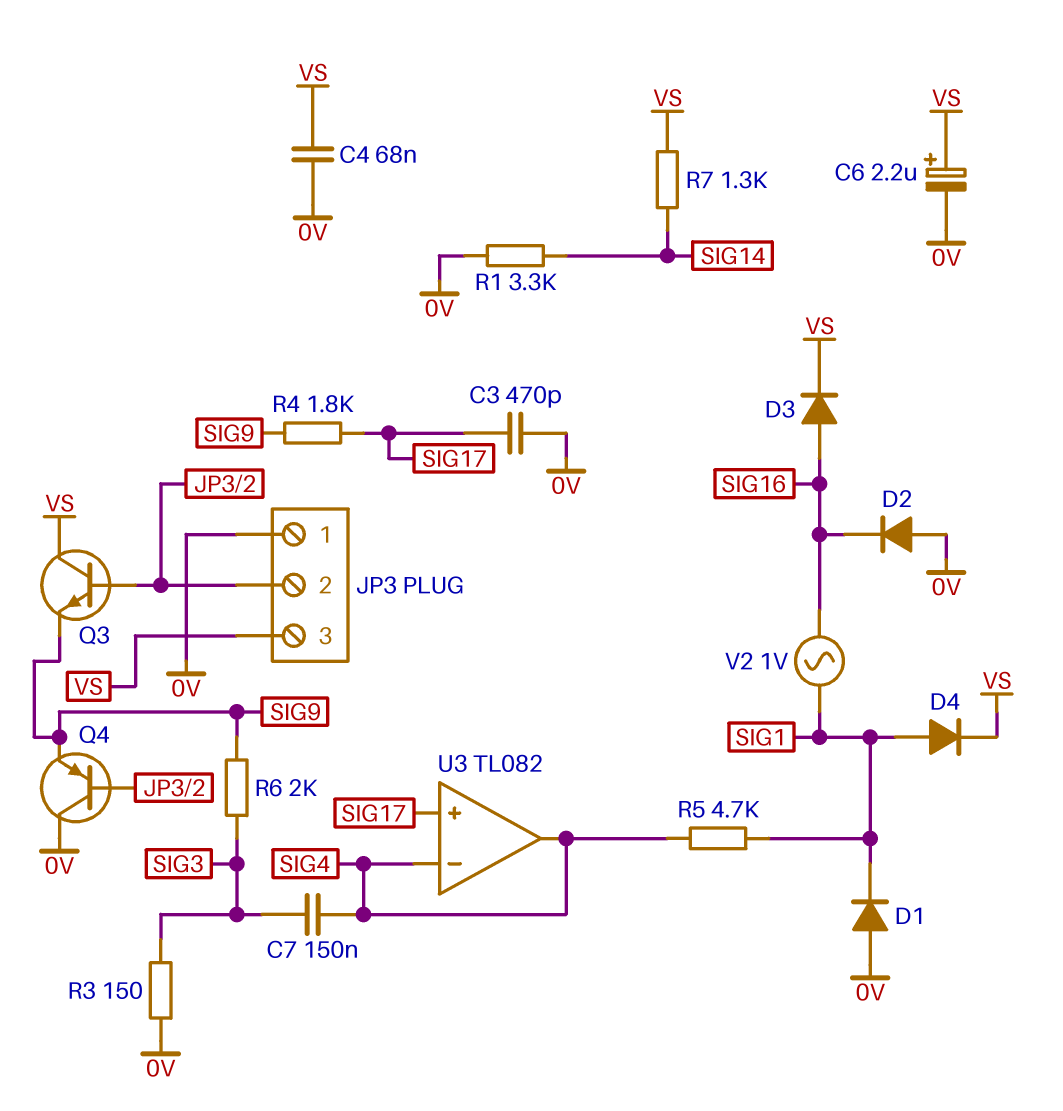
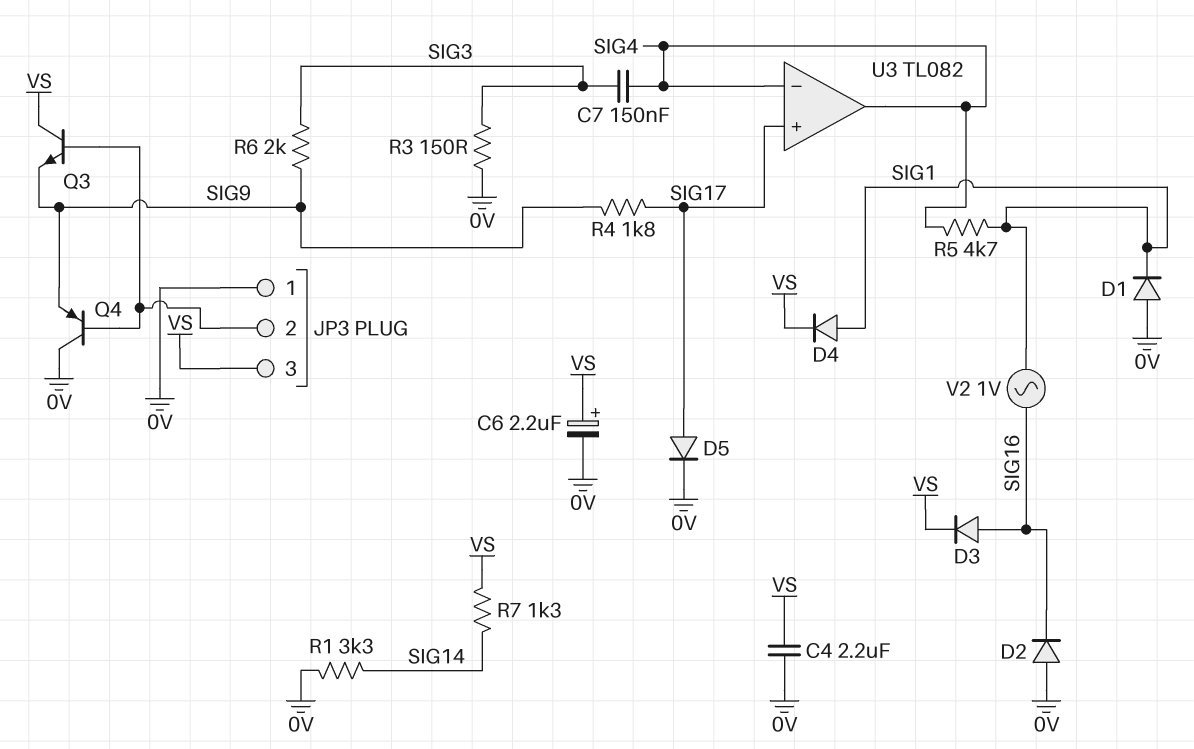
C3: 470pF (0V, SIG17) -> none
C4: 68nF (0V, VS) -> 2.2uF (0V, VS)
D5: none -> diode (A SIG17, K 0V)

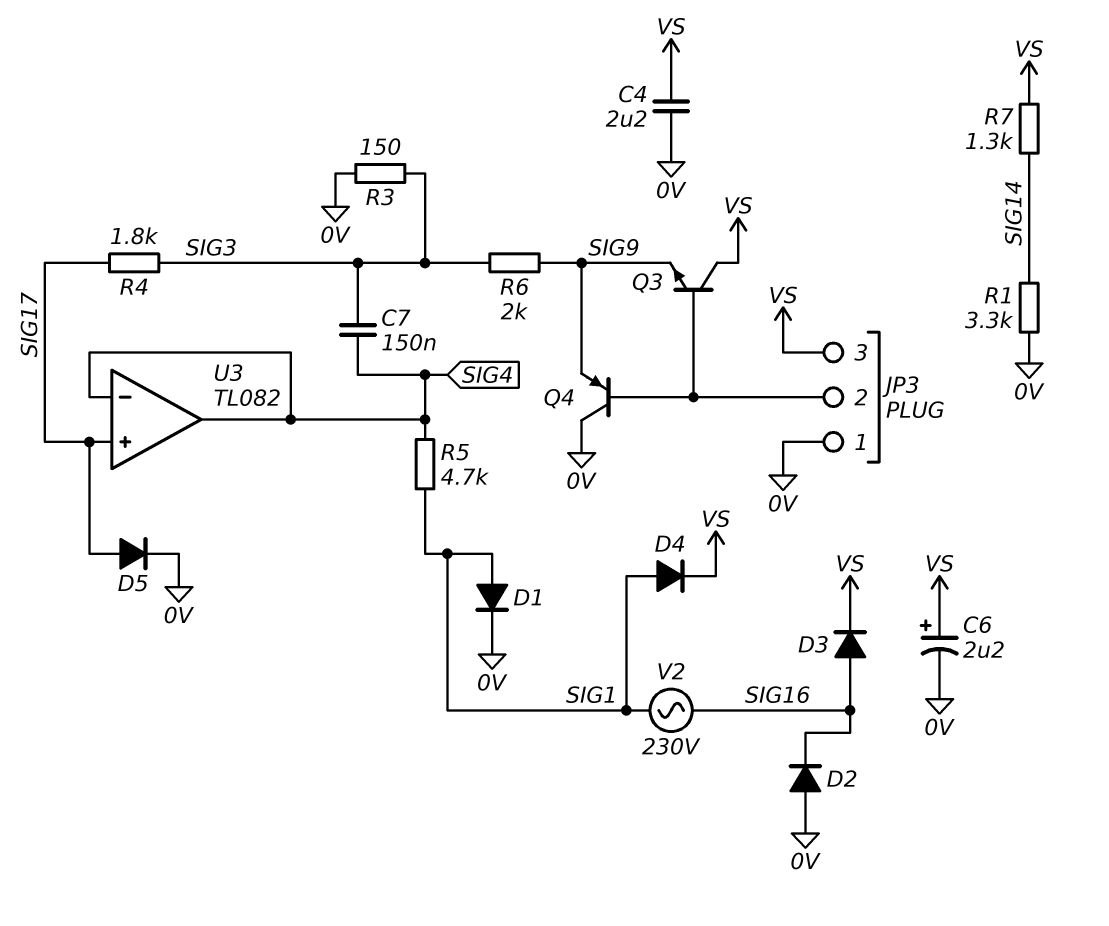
D1: diode (A 0V, K SIG1) -> diode (A SIG1, K 0V)
R4: 1.8k (SIG9, SIG17) -> 1.8k (SIG3, SIG17)
V2: AC 1V (SIG1, SIG16) -> AC 230V (SIG1, SIG16)

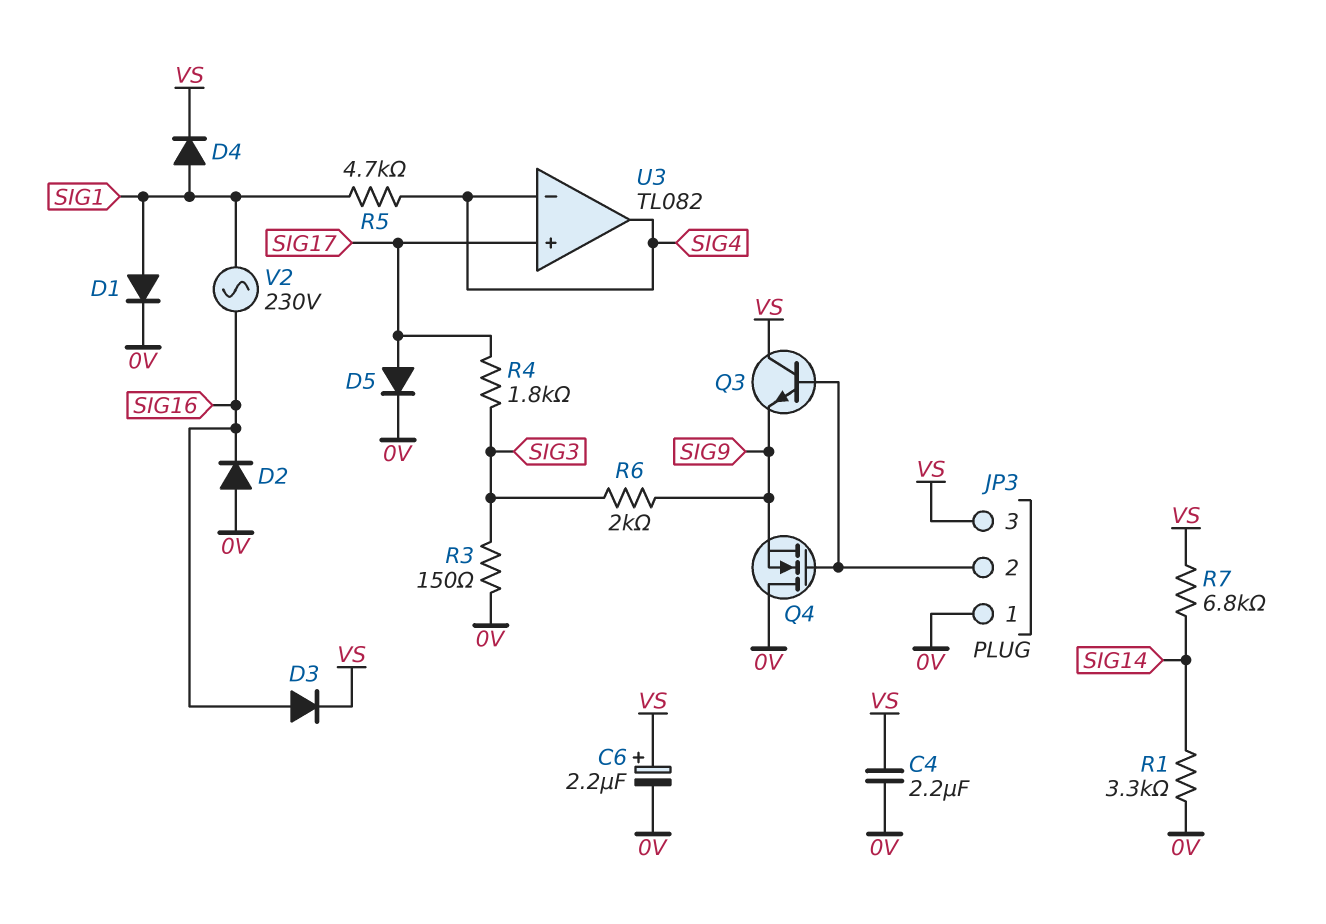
C7: 150nF (SIG3, SIG4) -> none
Q4: PNP (B JP3/2, C 0V, E SIG9) -> NMOS (G JP3/2, D 0V, S SIG9)
R7: 1.3k (SIG14, VS) -> 6.8k (SIG14, VS)

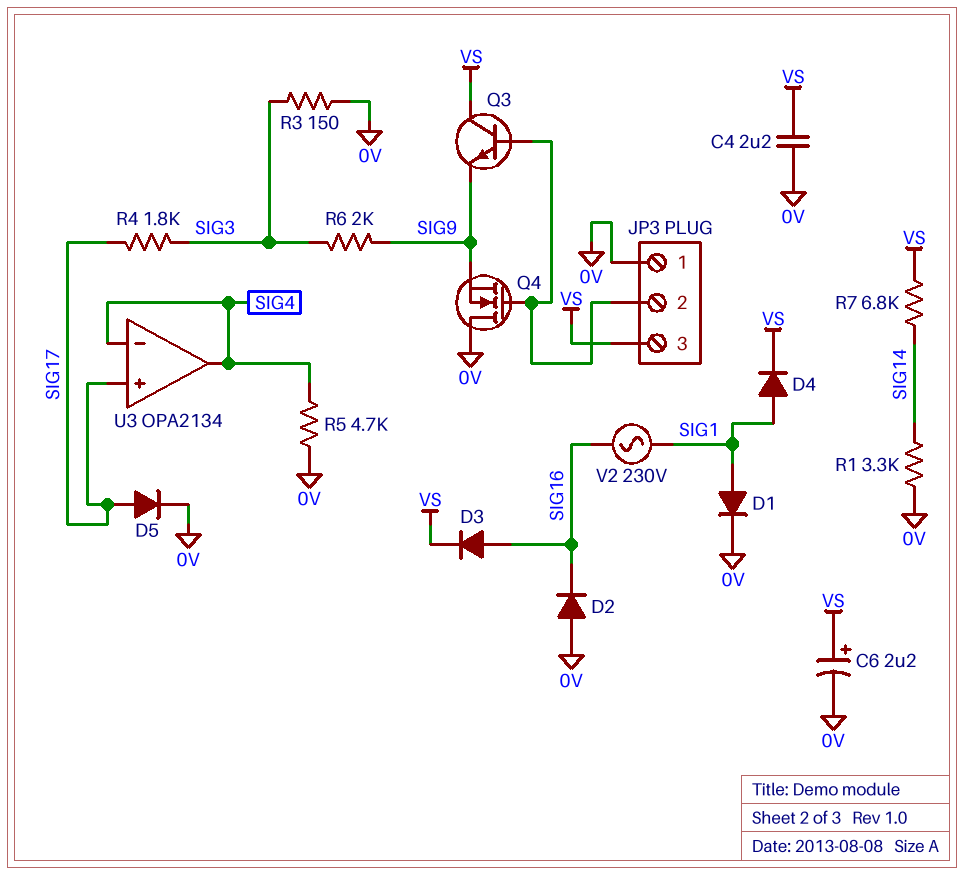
R5: 4.7k (SIG1, SIG4) -> 4.7k (0V, SIG4)
U3: TL082 -> OPA2134

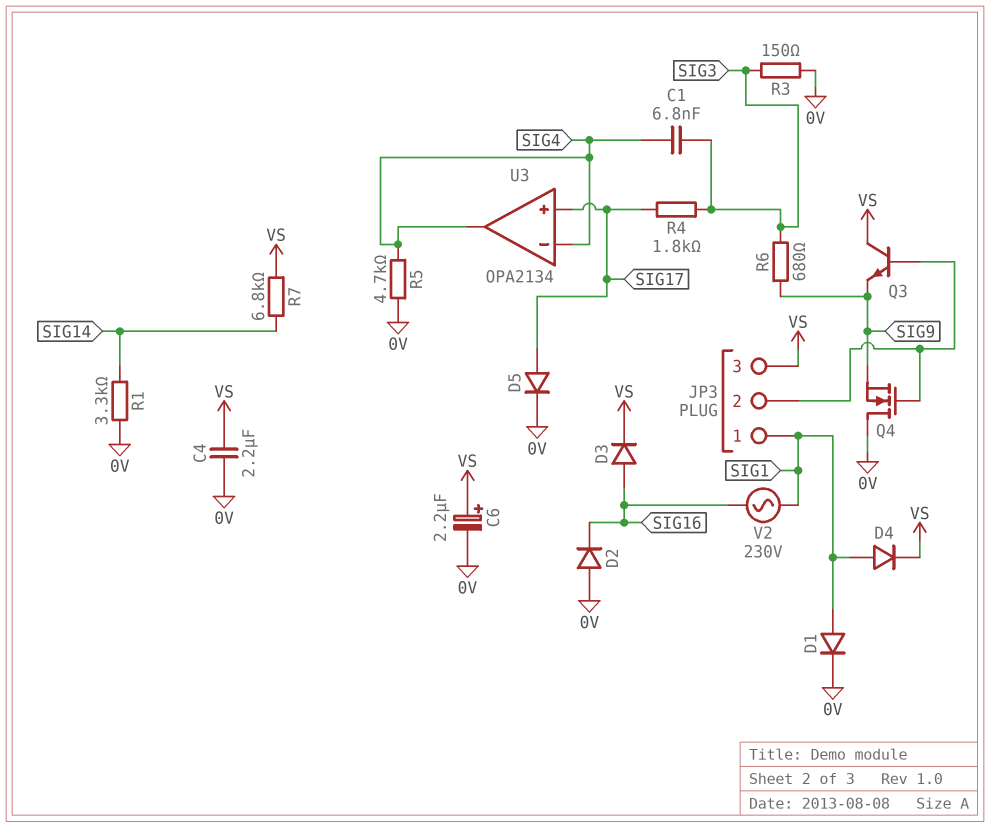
C1: none -> 6.8nF (SIG3, SIG4)
JP3 pin 1: 0V -> SIG1
R6: 2k (SIG3, SIG9) -> 680 (SIG3, SIG9)

